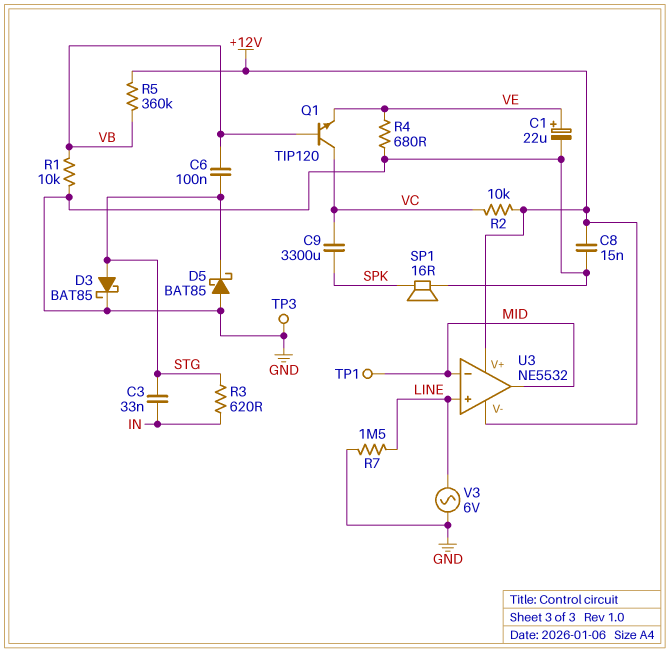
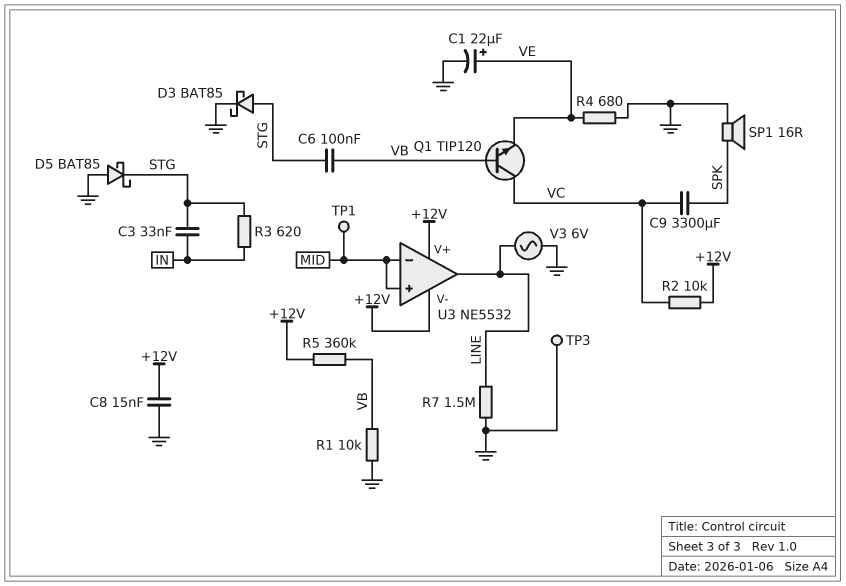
U3 pin in+: LINE -> MID
U3 pin out: MID -> LINE

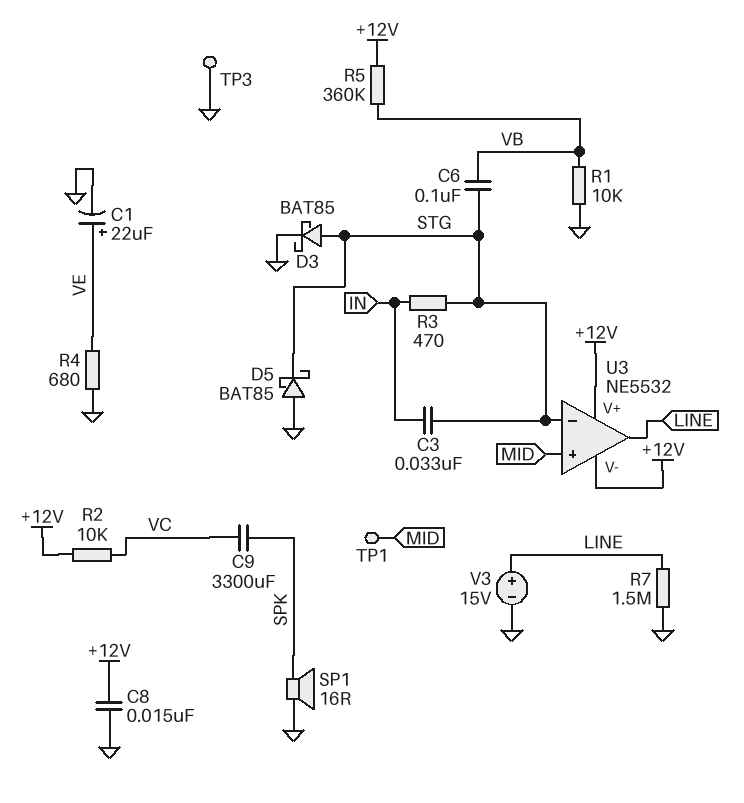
Q1: NPN TIP120 (B VB, C VC, E VE) -> none
R3: 620 (IN, STG) -> 470 (IN, STG)
U3 pin in-: MID -> STG
V3: AC 6V (GND, LINE) -> 15V (plus LINE, minus GND)

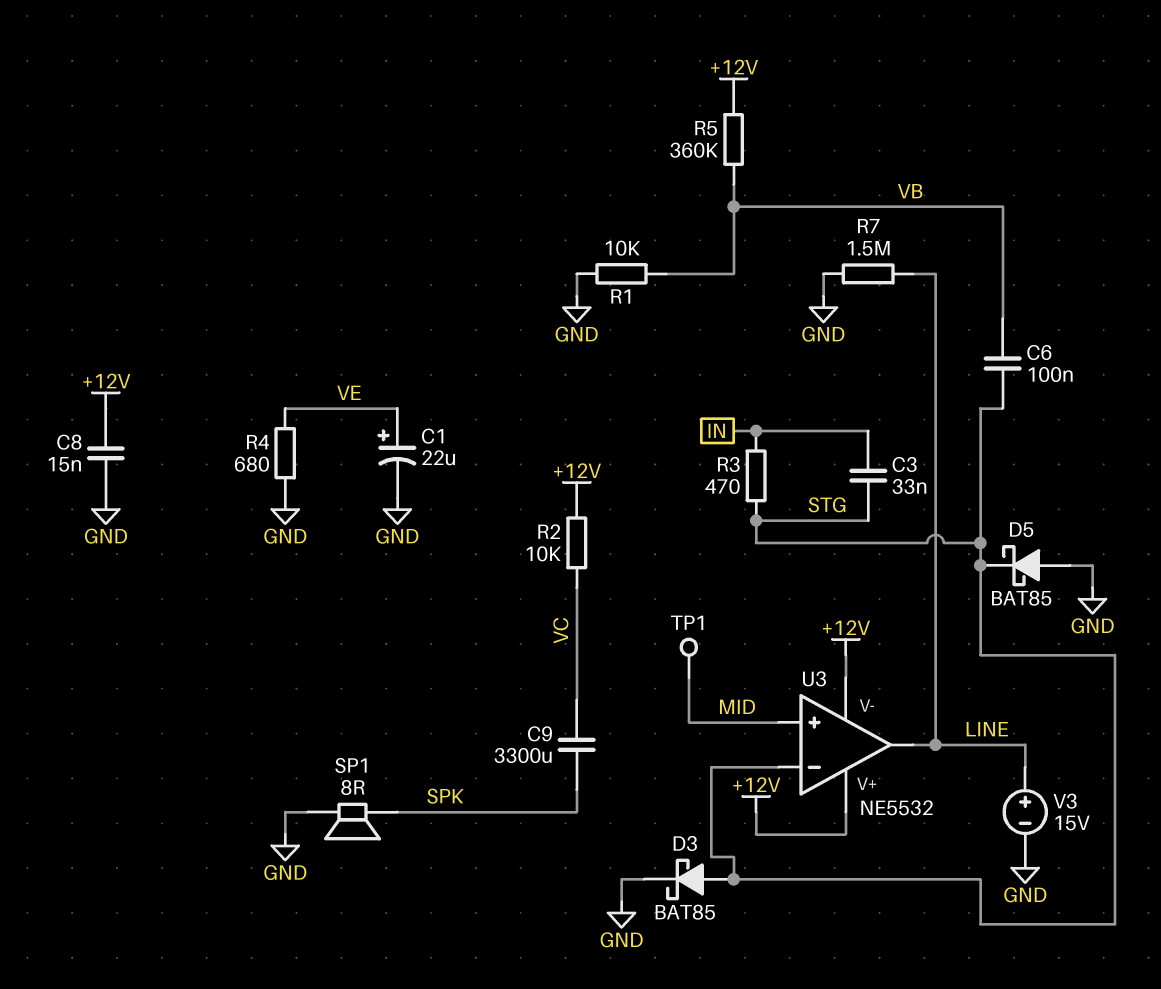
SP1: speaker 16R (GND, SPK) -> speaker 8R (GND, SPK)
TP3: test point (GND) -> none

